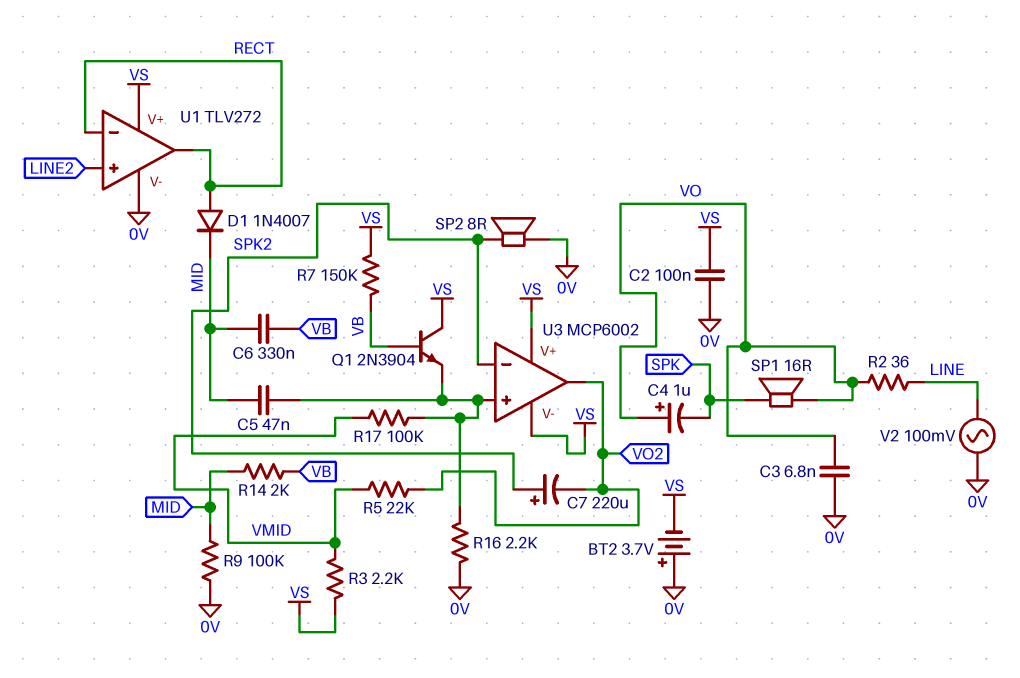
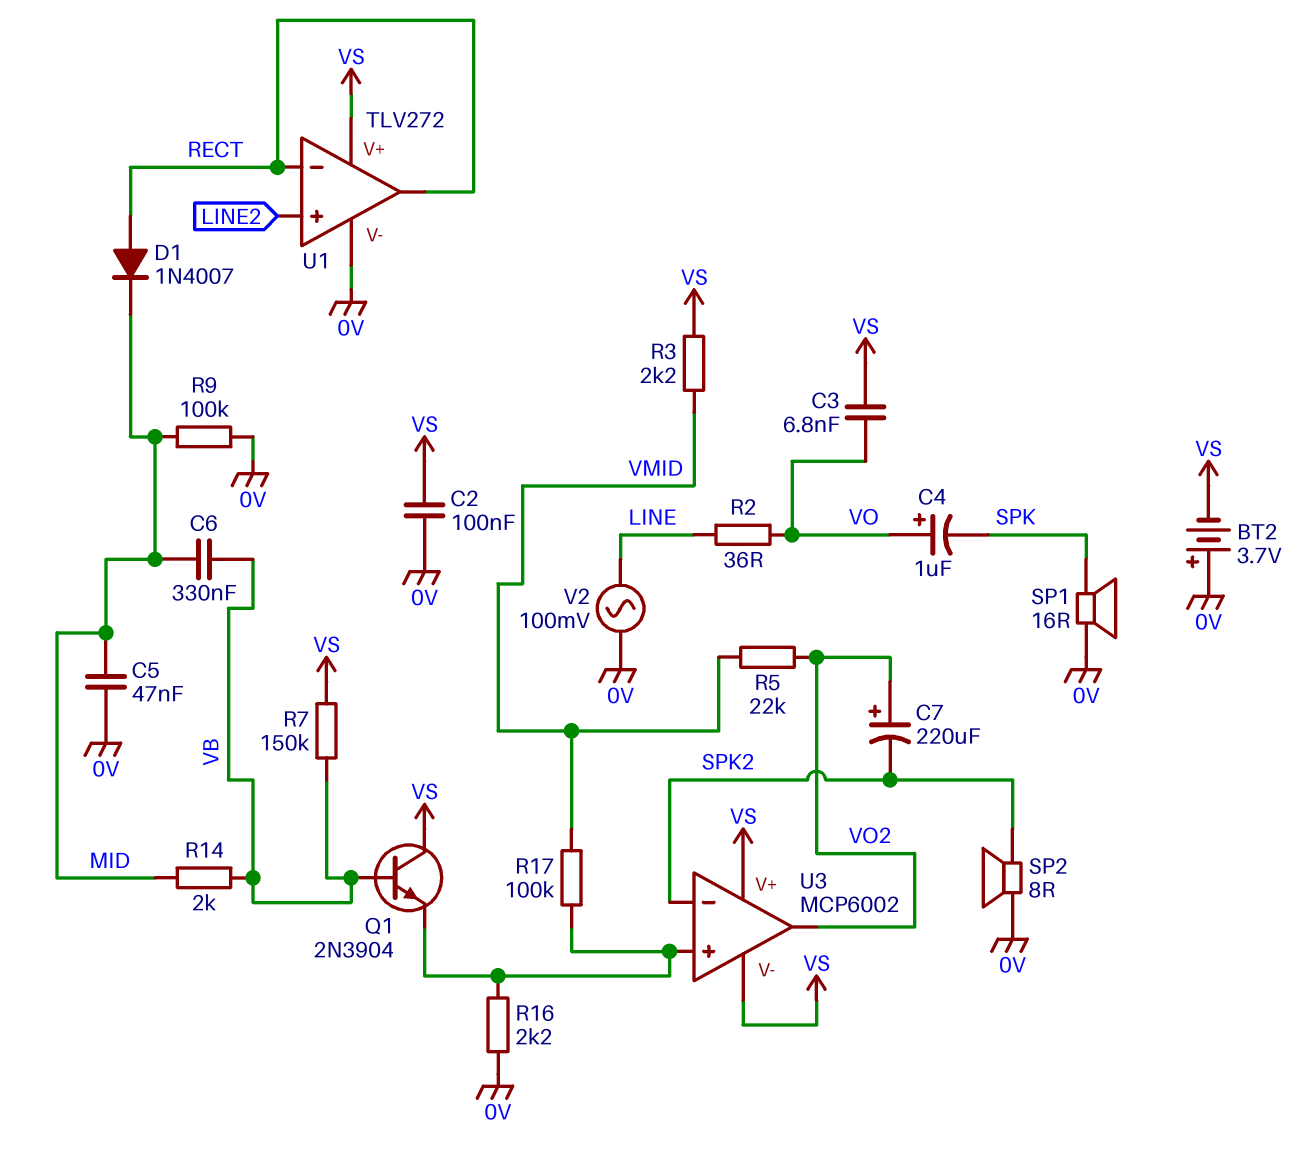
C3: 6.8nF (0V, VO) -> 6.8nF (VO, VS)
C5: 47nF (MID, U3/in+) -> 47nF (0V, MID)
C7: 220uF (plus SPK2, minus VO2) -> 220uF (plus VO2, minus SPK2)
SP1: speaker 16R (SPK, VO) -> speaker 16R (0V, SPK)

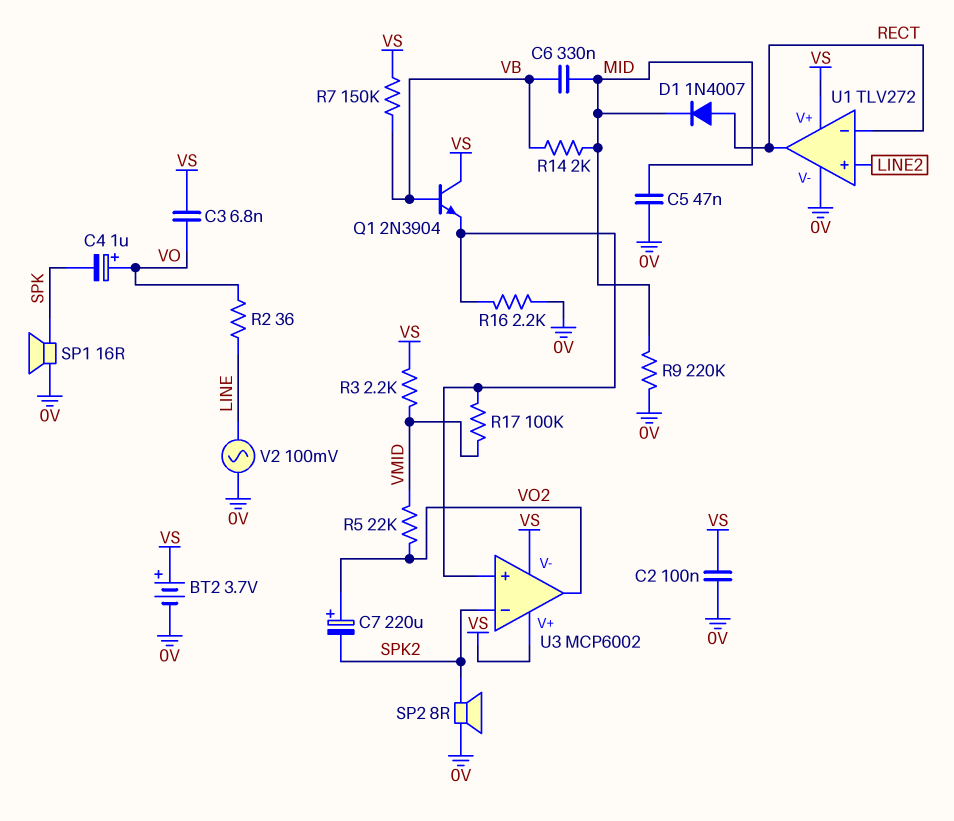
BT2: 3.7V (plus 0V, minus VS) -> 3.7V (plus VS, minus 0V)
R9: 100k (0V, MID) -> 220k (0V, MID)

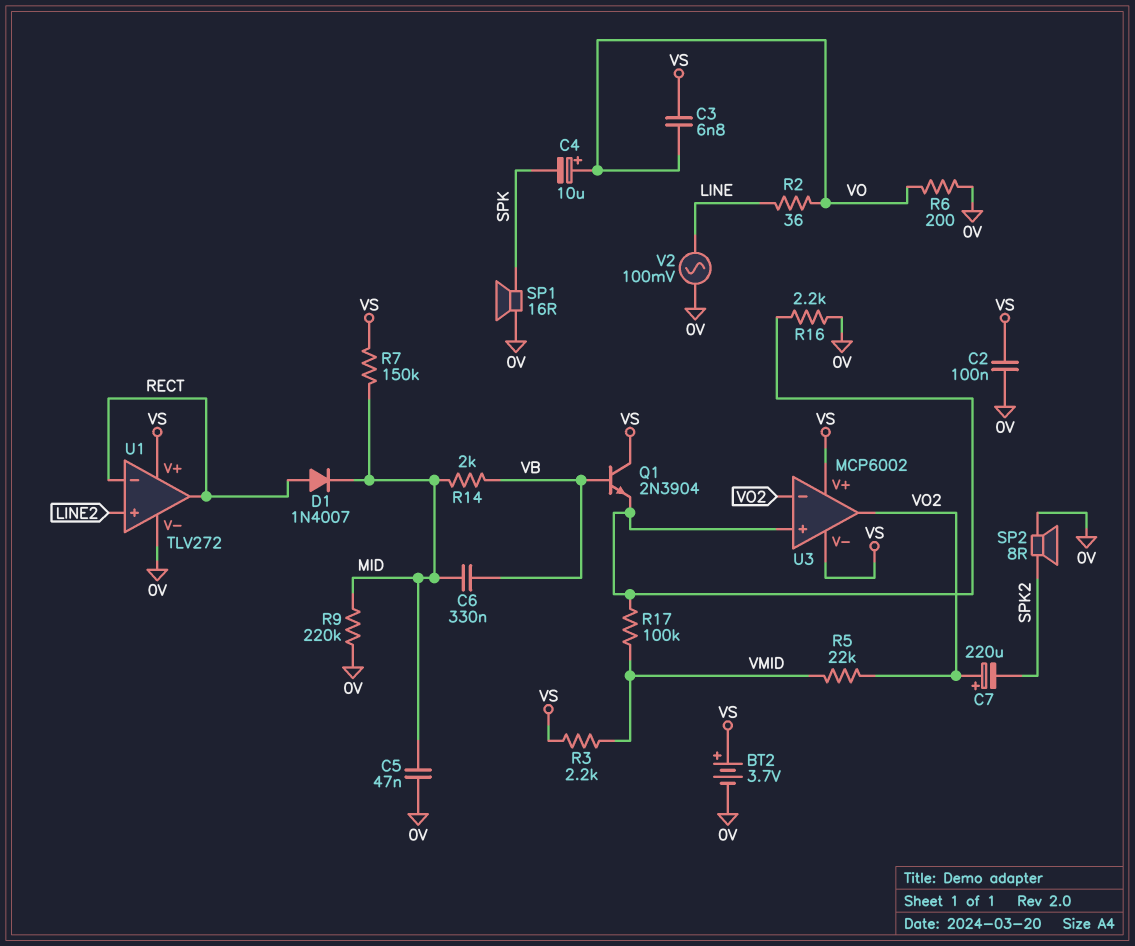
C4: 1uF (plus VO, minus SPK) -> 10uF (plus VO, minus SPK)
R6: none -> 200 (0V, VO)
R7: 150k (VB, VS) -> 150k (MID, VS)
U3 pin in-: SPK2 -> VO2

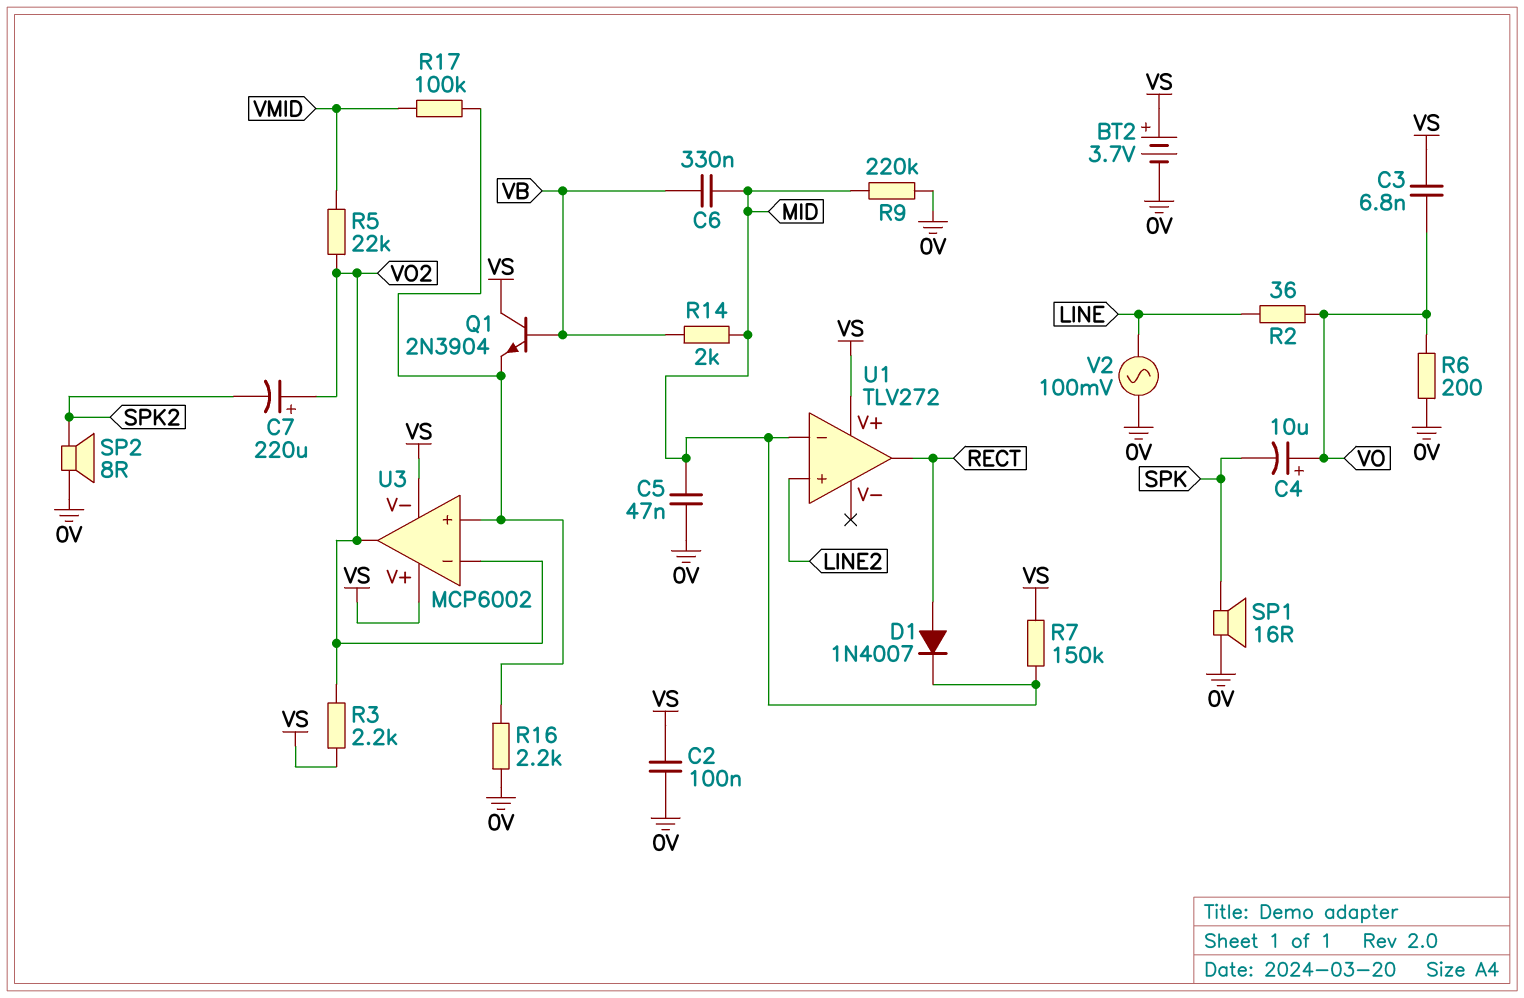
R3: 2.2k (VMID, VS) -> 2.2k (VO2, VS)
U1 pin V-: 0V -> none
U1 pin in-: RECT -> MID

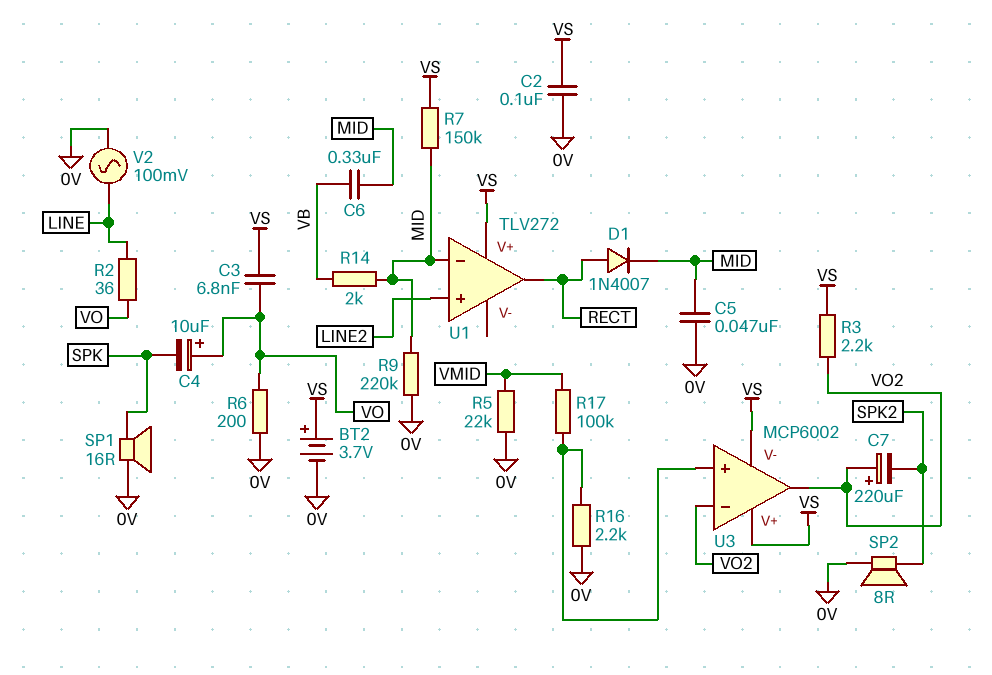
Q1: NPN 2N3904 (B VB, C VS, E U3/in+) -> none
R5: 22k (VMID, VO2) -> 22k (0V, VMID)

